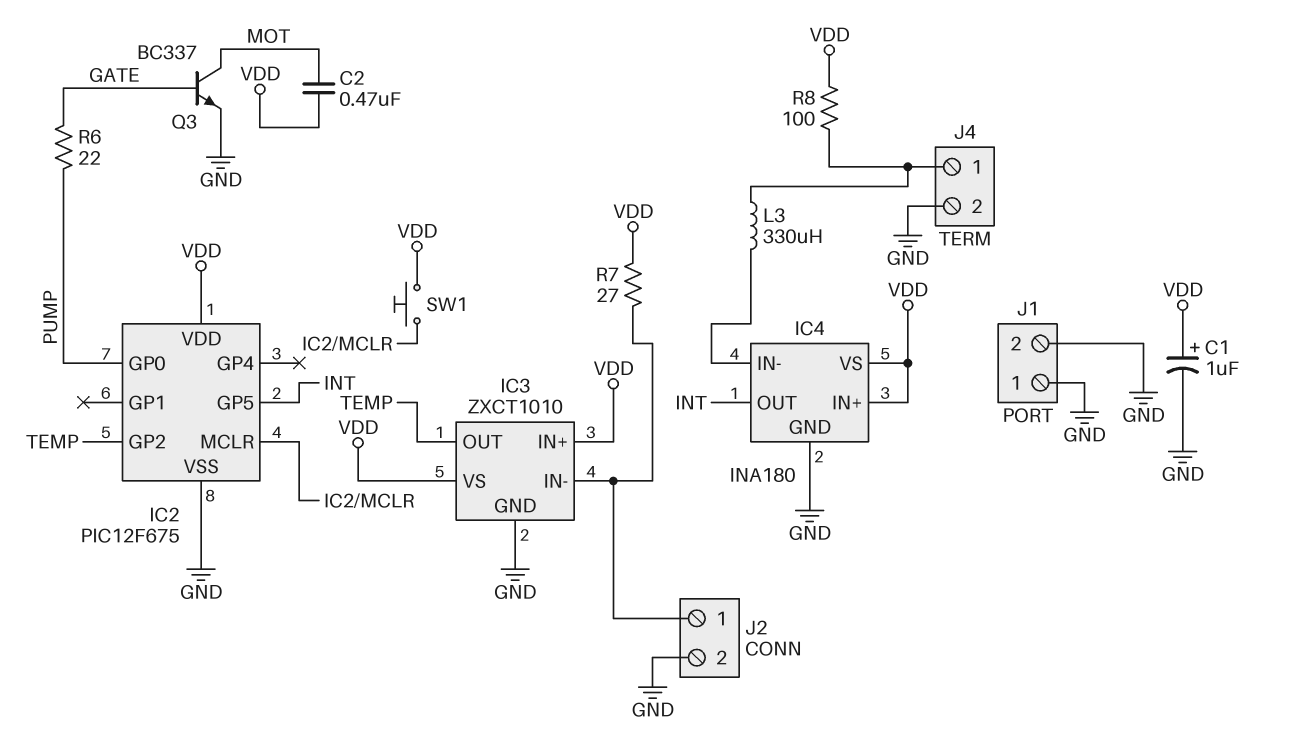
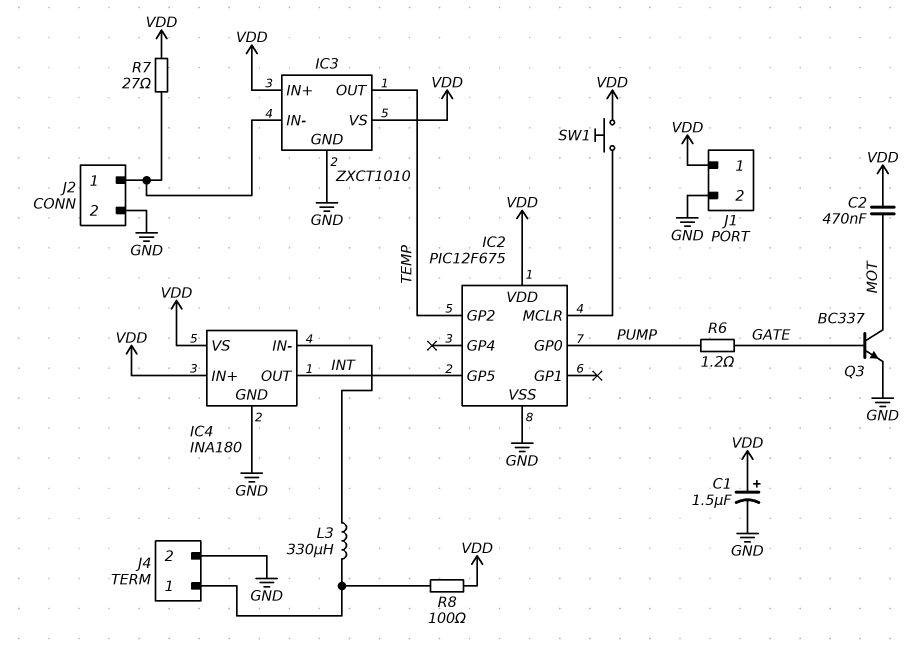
C1: 1uF (plus VDD, minus GND) -> 1.5uF (plus VDD, minus GND)
J1 pin 1: GND -> VDD
R6: 22 (GATE, PUMP) -> 1.2 (GATE, PUMP)

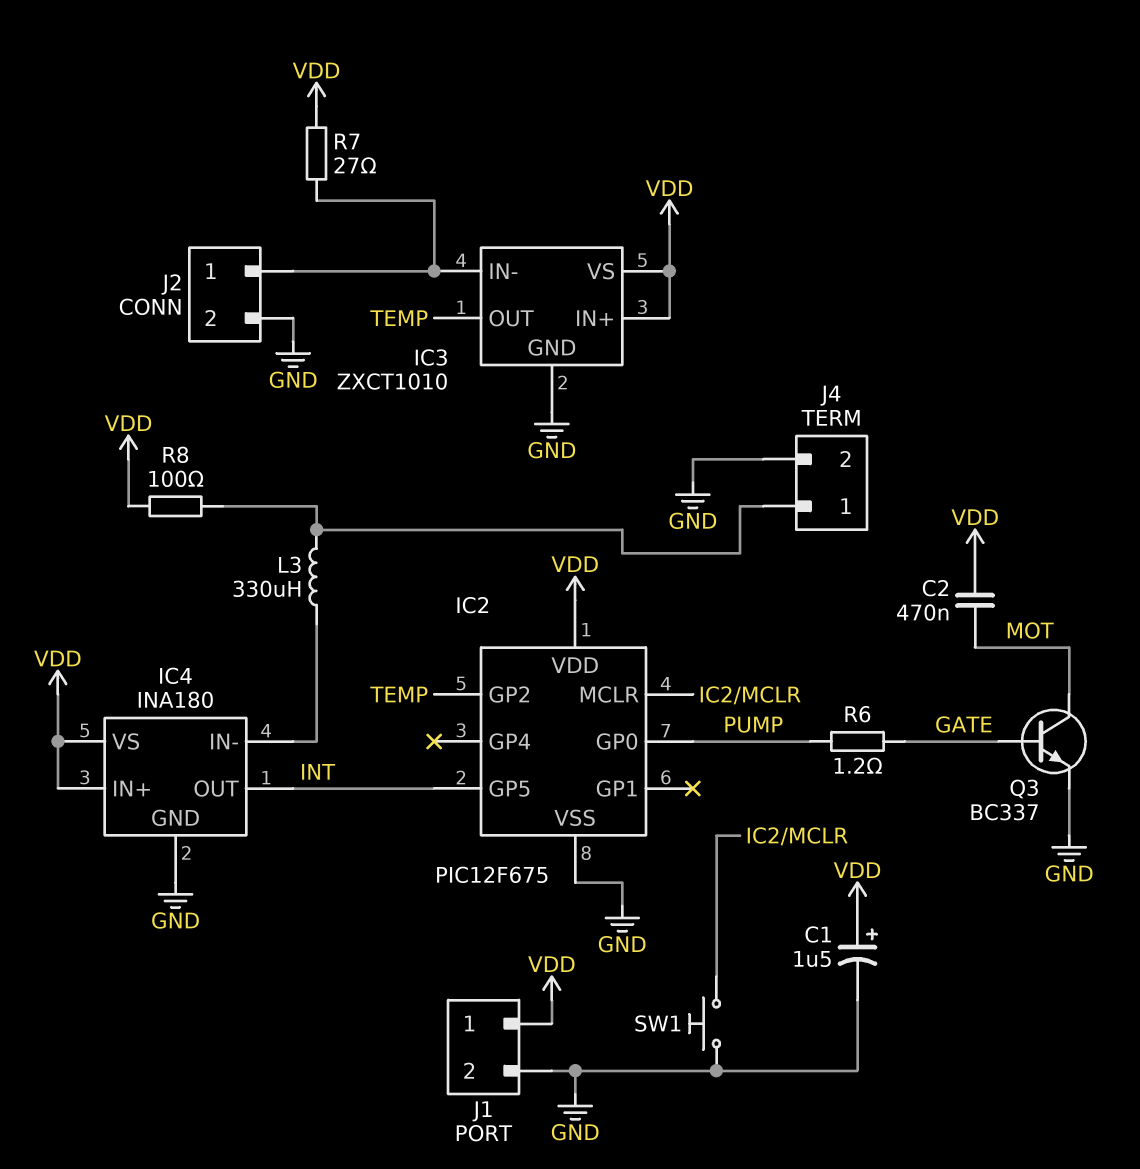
SW1: button (IC2/MCLR, VDD) -> button (GND, IC2/MCLR)

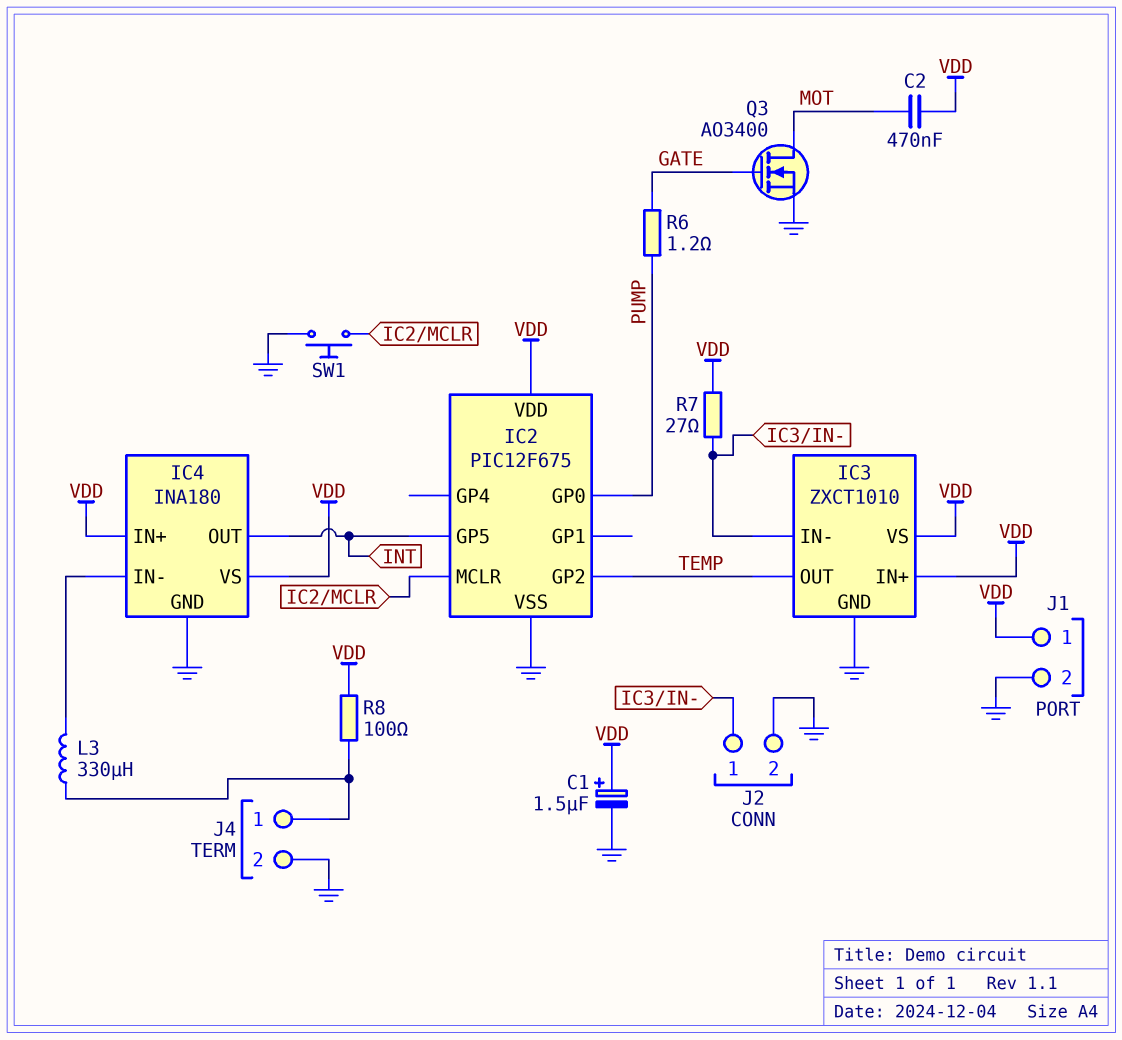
Q3: NPN BC337 (B GATE, C MOT, E GND) -> NMOS AO3400 (G GATE, D MOT, S GND)

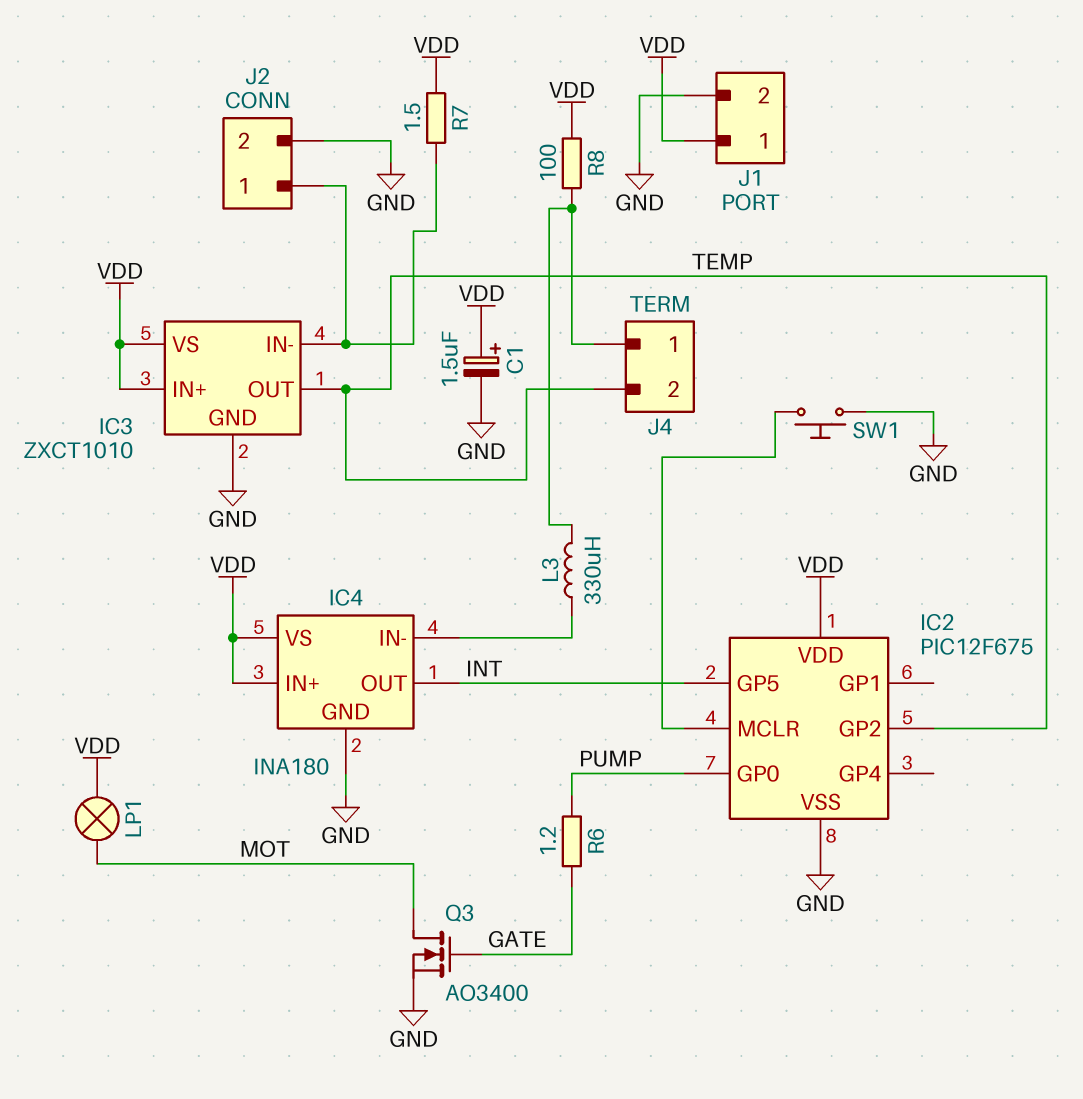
C2: 470nF (MOT, VDD) -> none
J4 pin 2: GND -> TEMP
LP1: none -> lamp (MOT, VDD)
R7: 27 (IC3/IN-, VDD) -> 1.5 (IC3/IN-, VDD)

